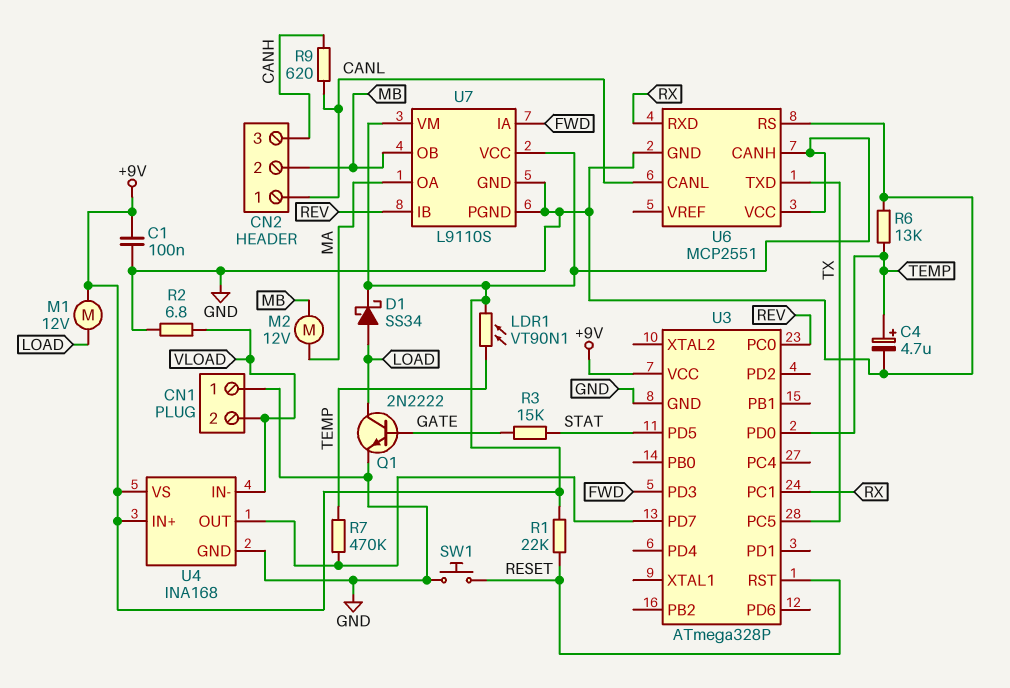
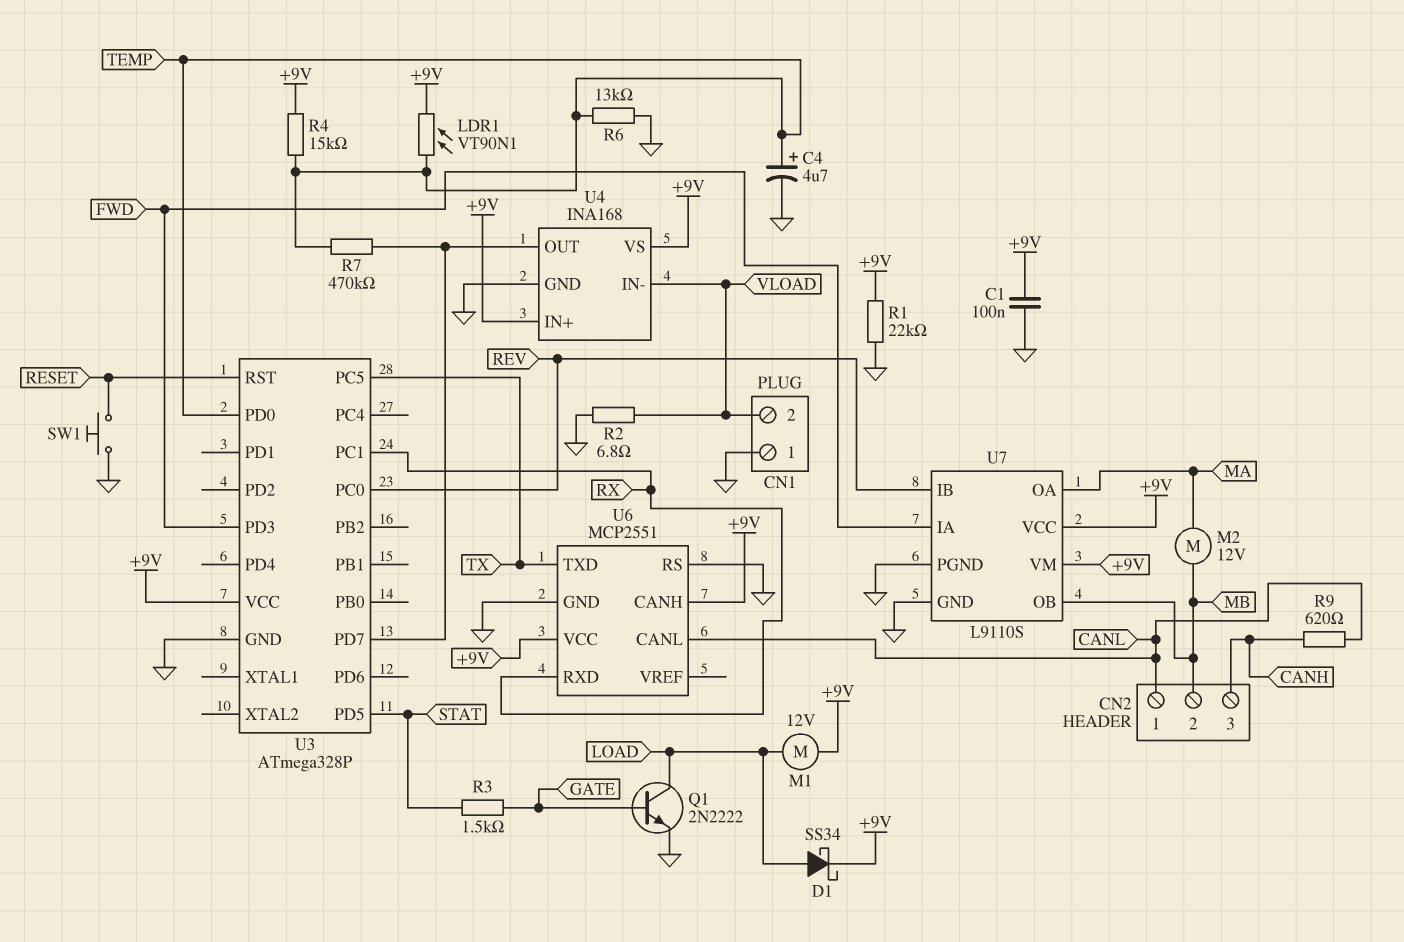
R1: 22k (+9V, RESET) -> 22k (+9V, GND)
R3: 15k (GATE, STAT) -> 1.5k (GATE, STAT)
R4: none -> 15k (+9V, TEMP)

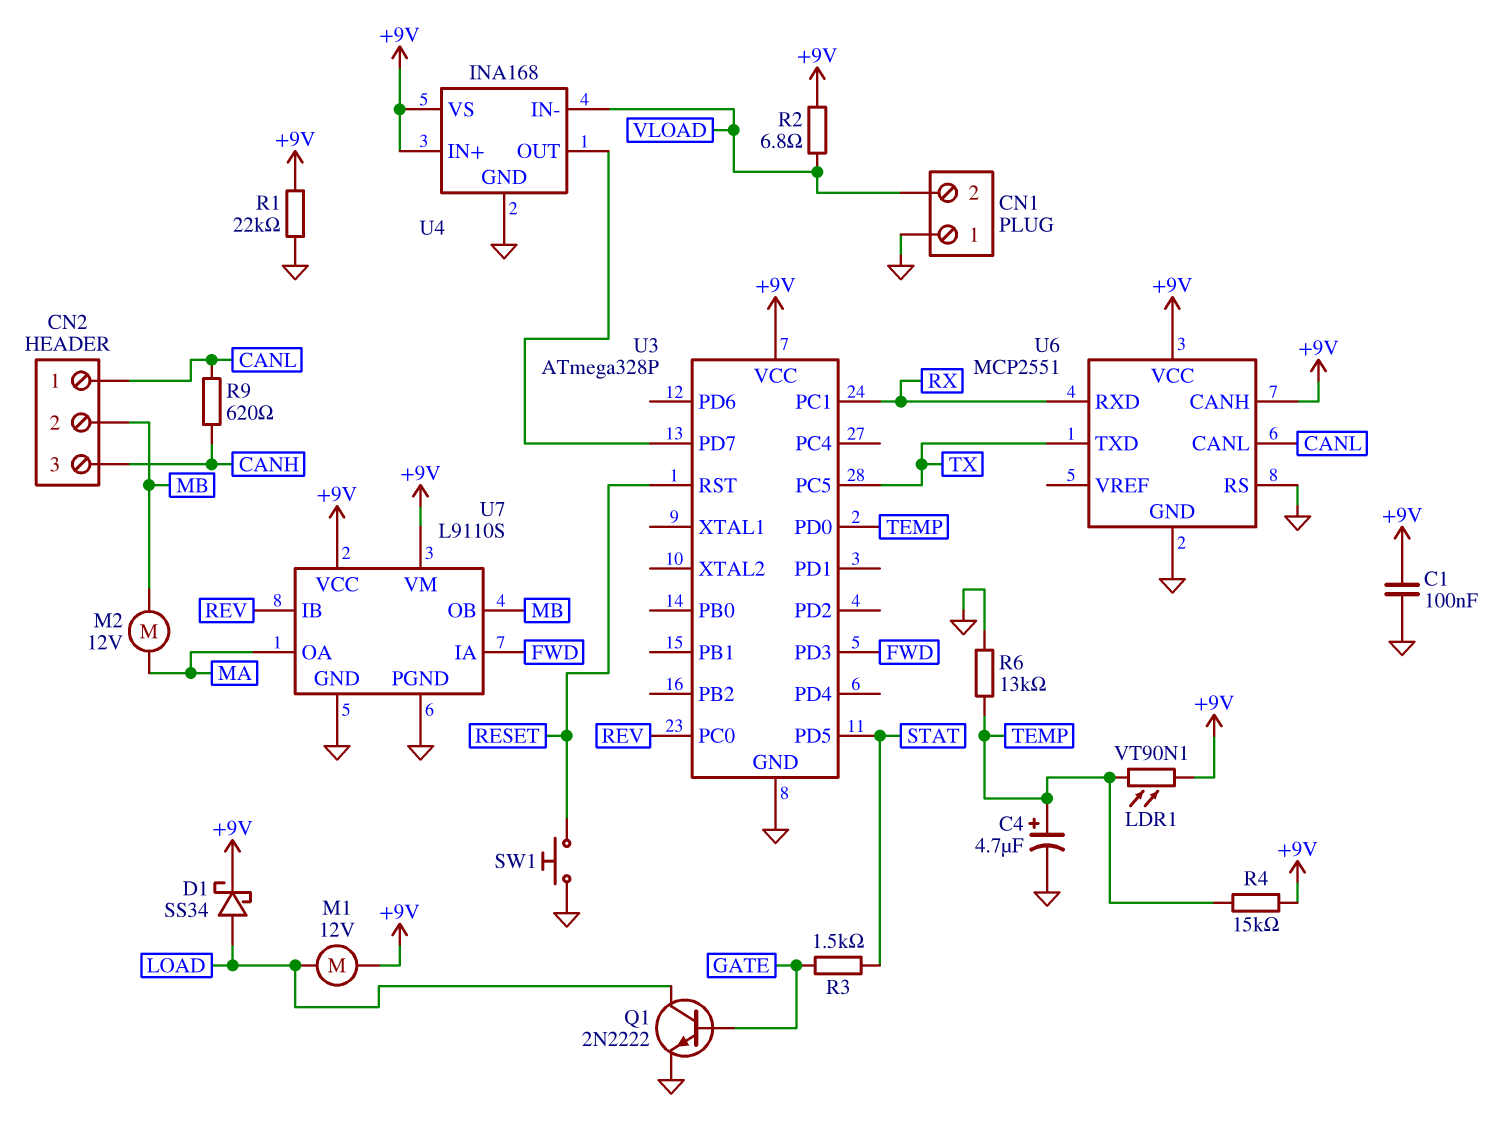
R2: 6.8 (GND, VLOAD) -> 6.8 (+9V, VLOAD)
R7: 470k (TEMP, U3/PD7) -> none

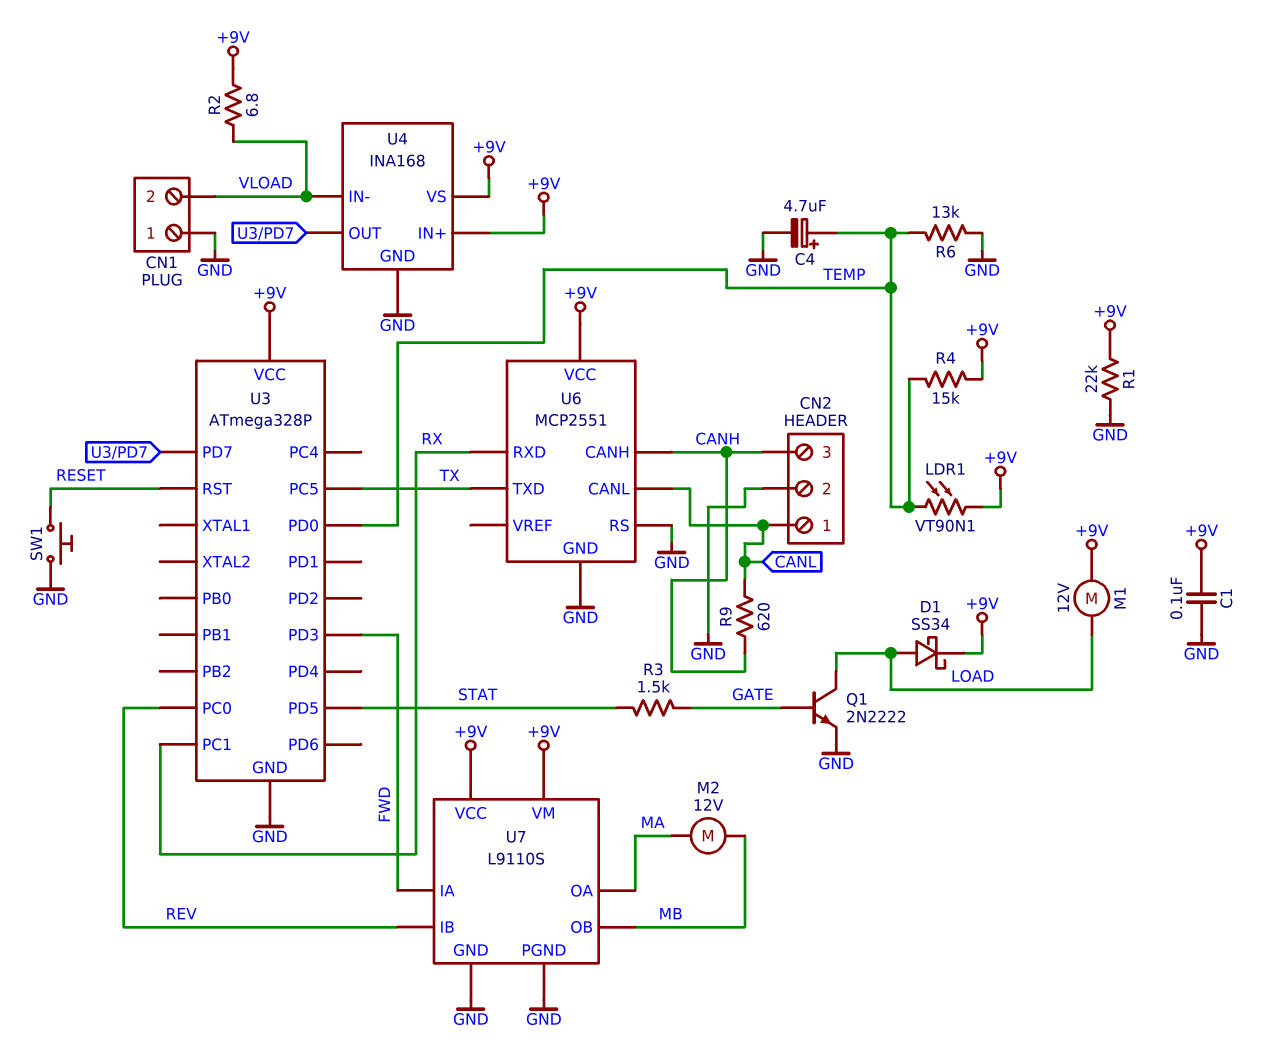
CN2 pin 2: MB -> GND
U6 pin CANH: +9V -> CANH

